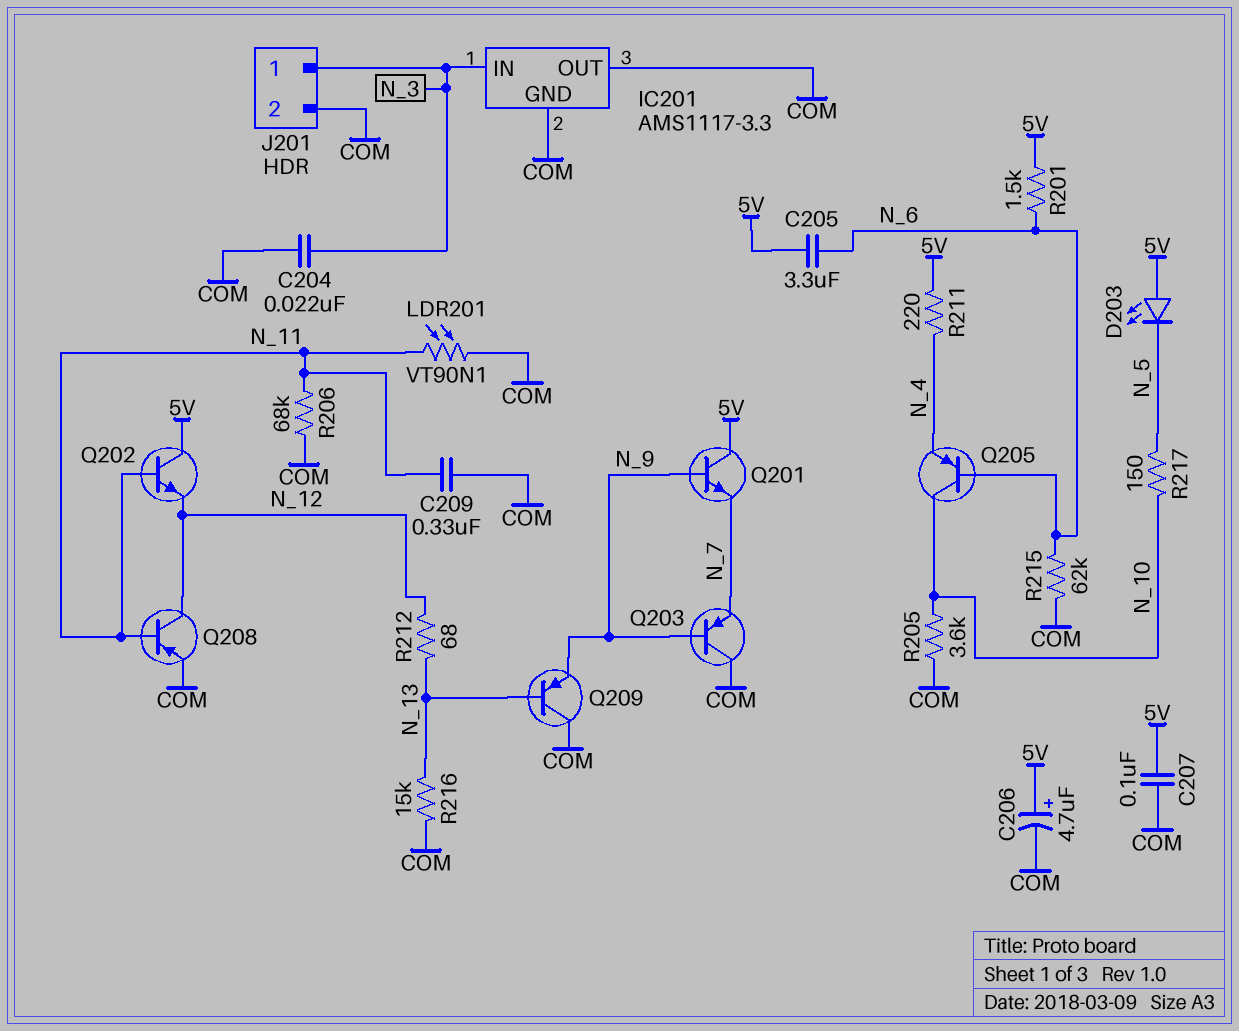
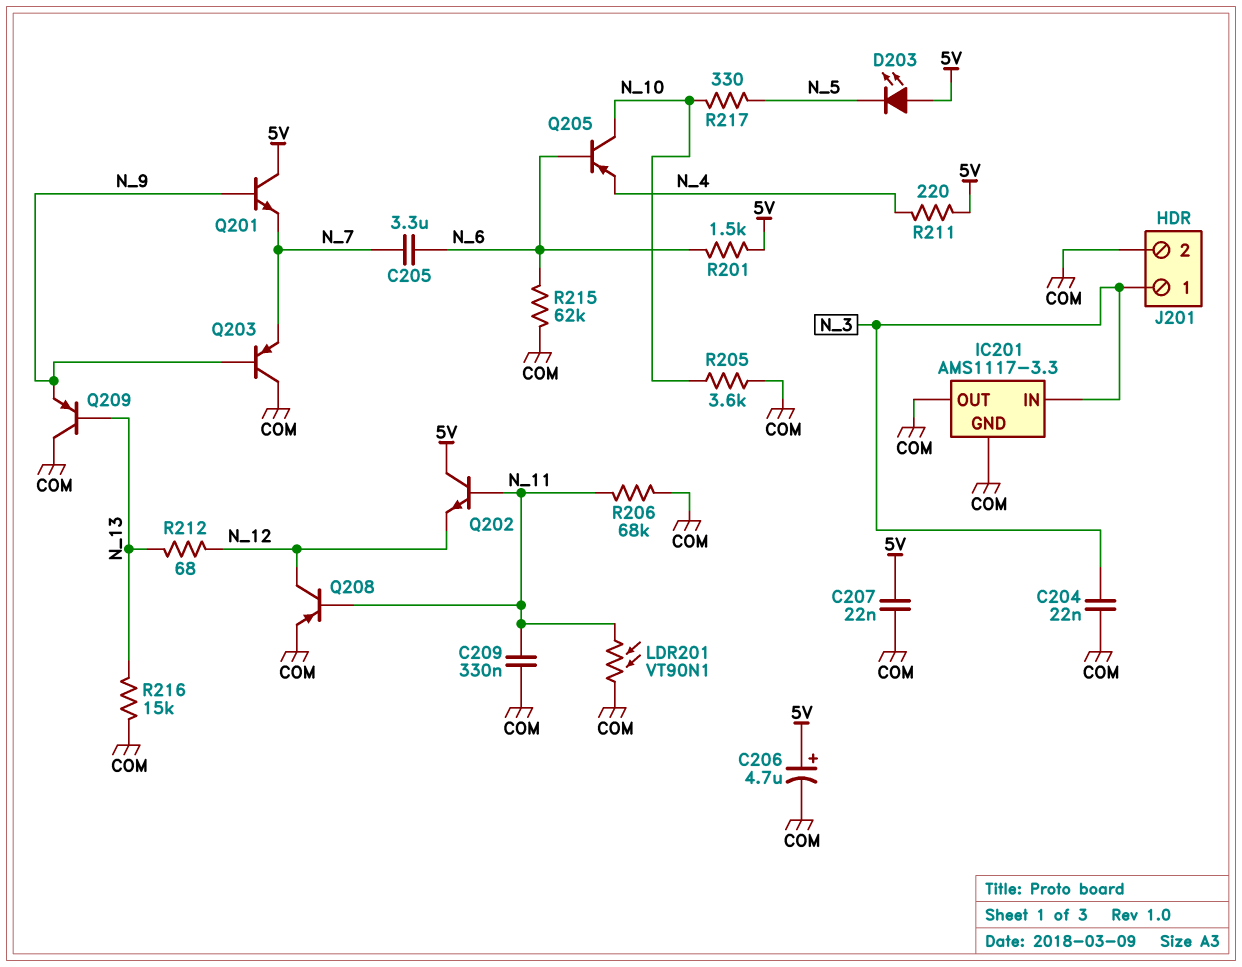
C205: 3.3uF (5V, N_6) -> 3.3uF (N_6, N_7)
C207: 100nF (5V, COM) -> 22nF (5V, COM)
R217: 150 (N_5, N_10) -> 330 (N_5, N_10)

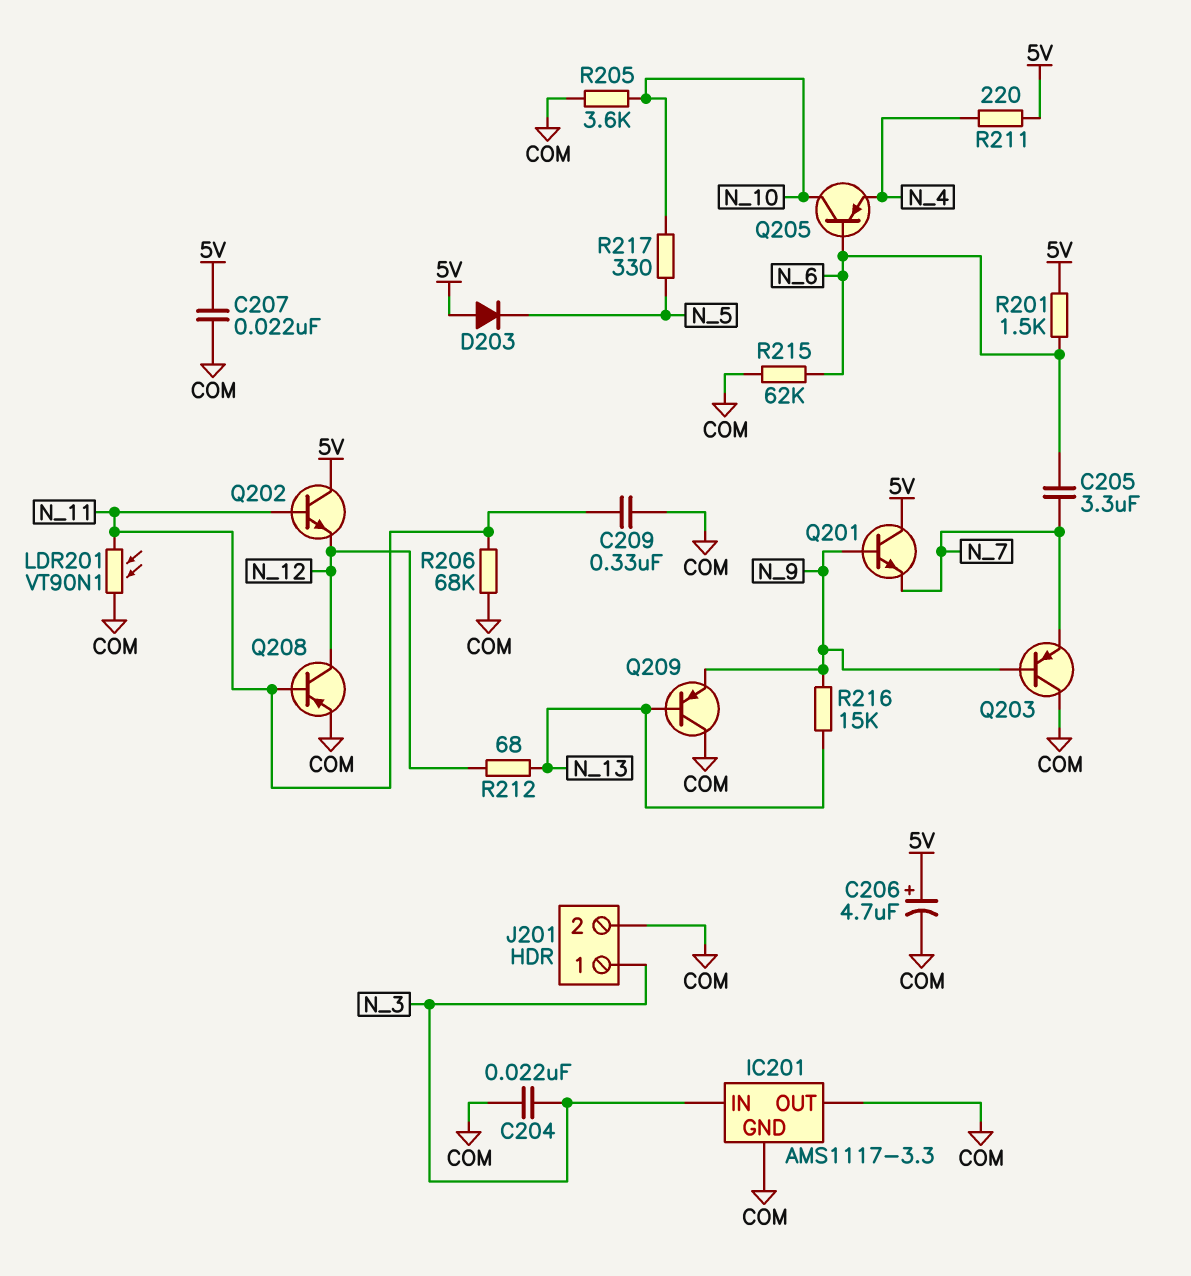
D203: LED (A 5V, K N_5) -> diode (A 5V, K N_5)
R216: 15k (COM, N_13) -> 15k (N_9, N_13)

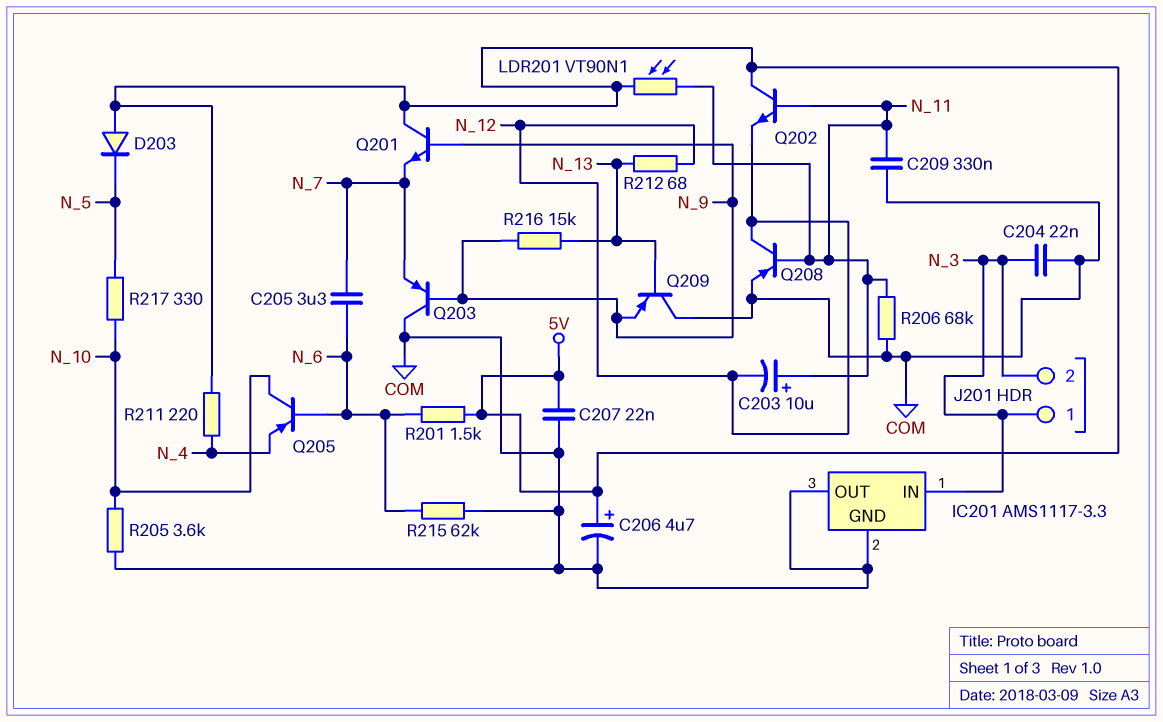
C203: none -> 10uF (plus N_11, minus N_12)
J201 pin 2: COM -> N_3
LDR201: VT90N1 (COM, N_11) -> VT90N1 (5V, N_11)

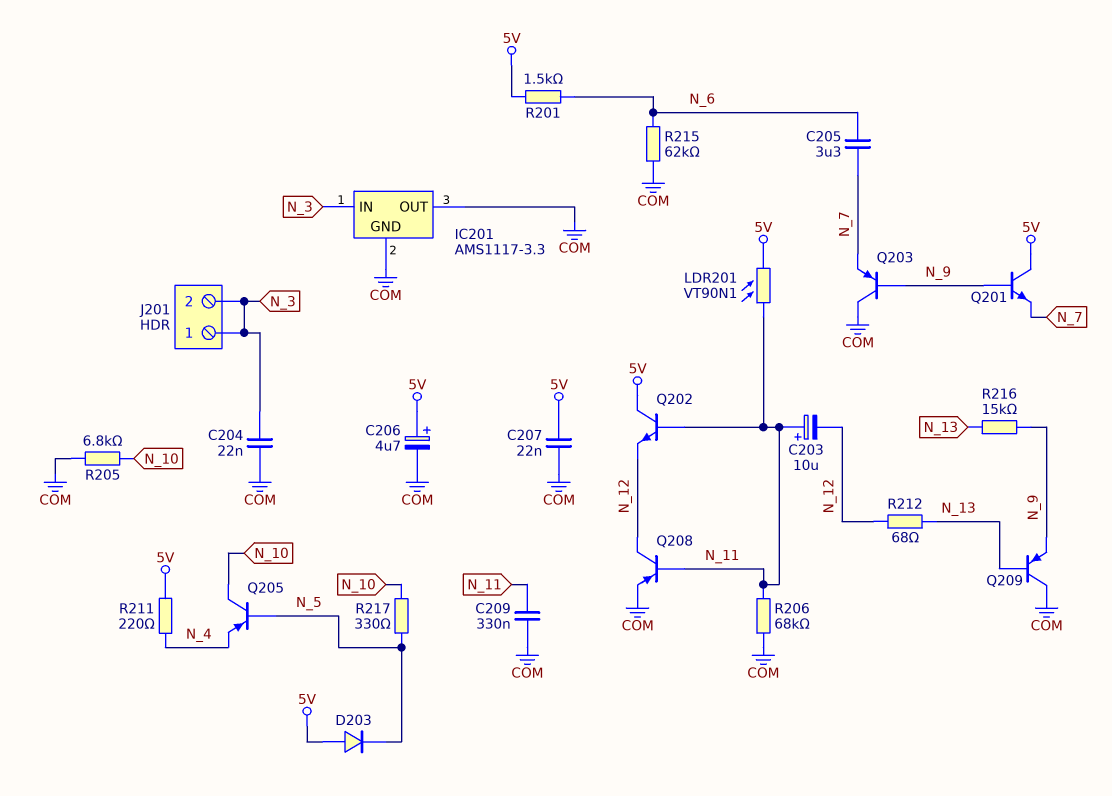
Q205: PNP (B N_6, C N_10, E N_4) -> PNP (B N_5, C N_10, E N_4)
R205: 3.6k (COM, N_10) -> 6.8k (COM, N_10)

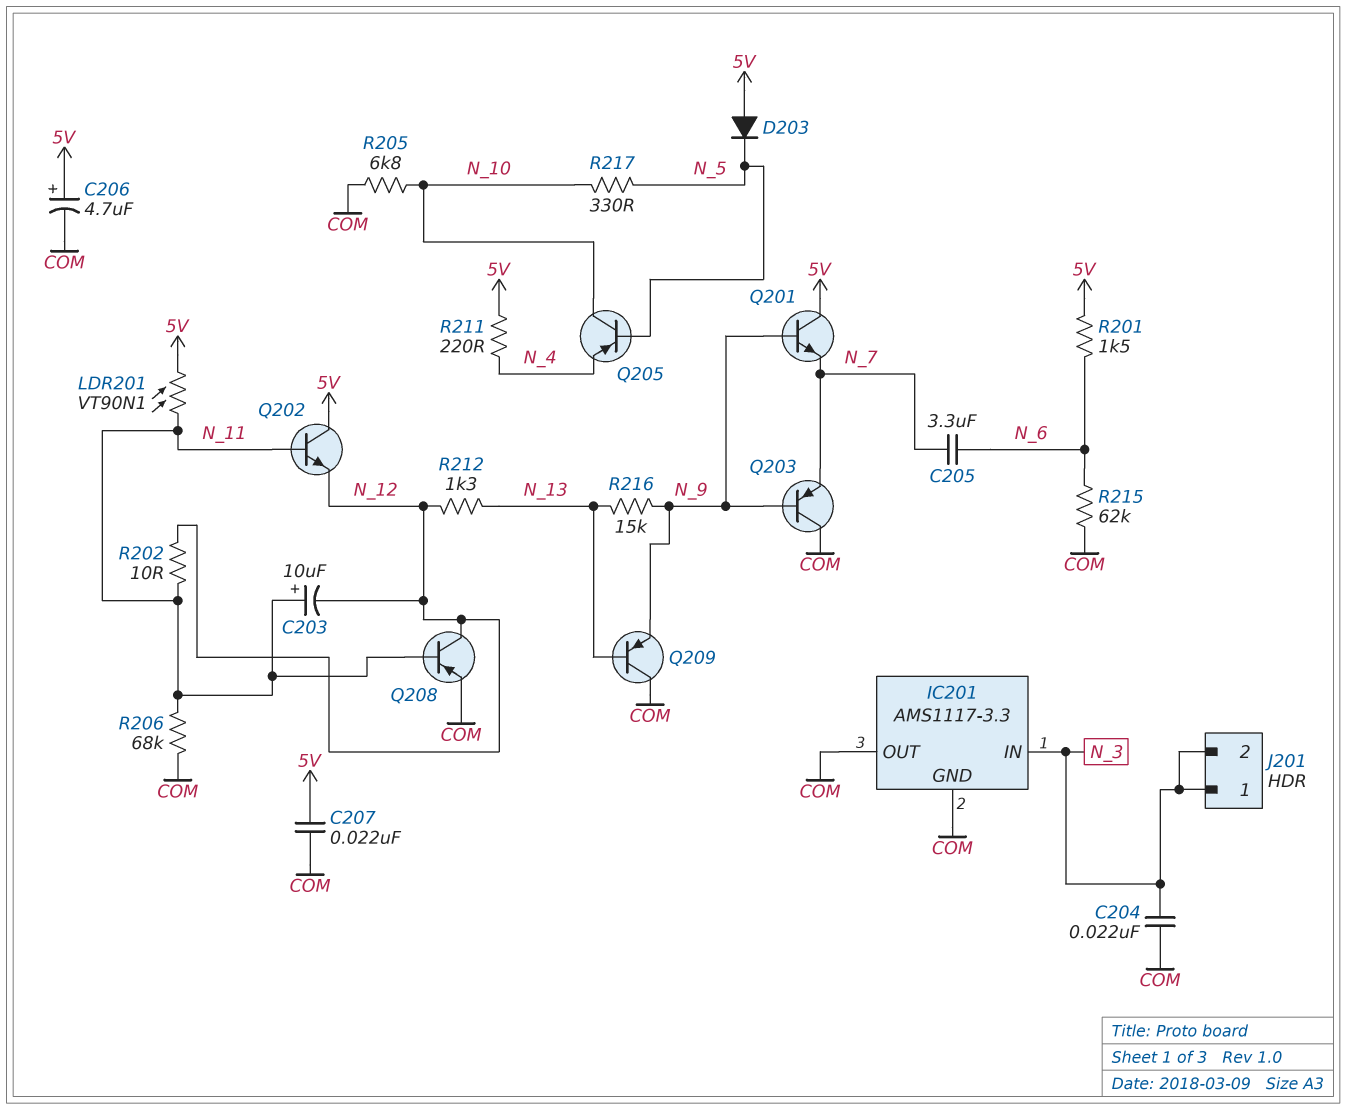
C209: 330nF (COM, N_11) -> none
R202: none -> 10 (N_11, N_12)
R212: 68 (N_12, N_13) -> 1.3k (N_12, N_13)

